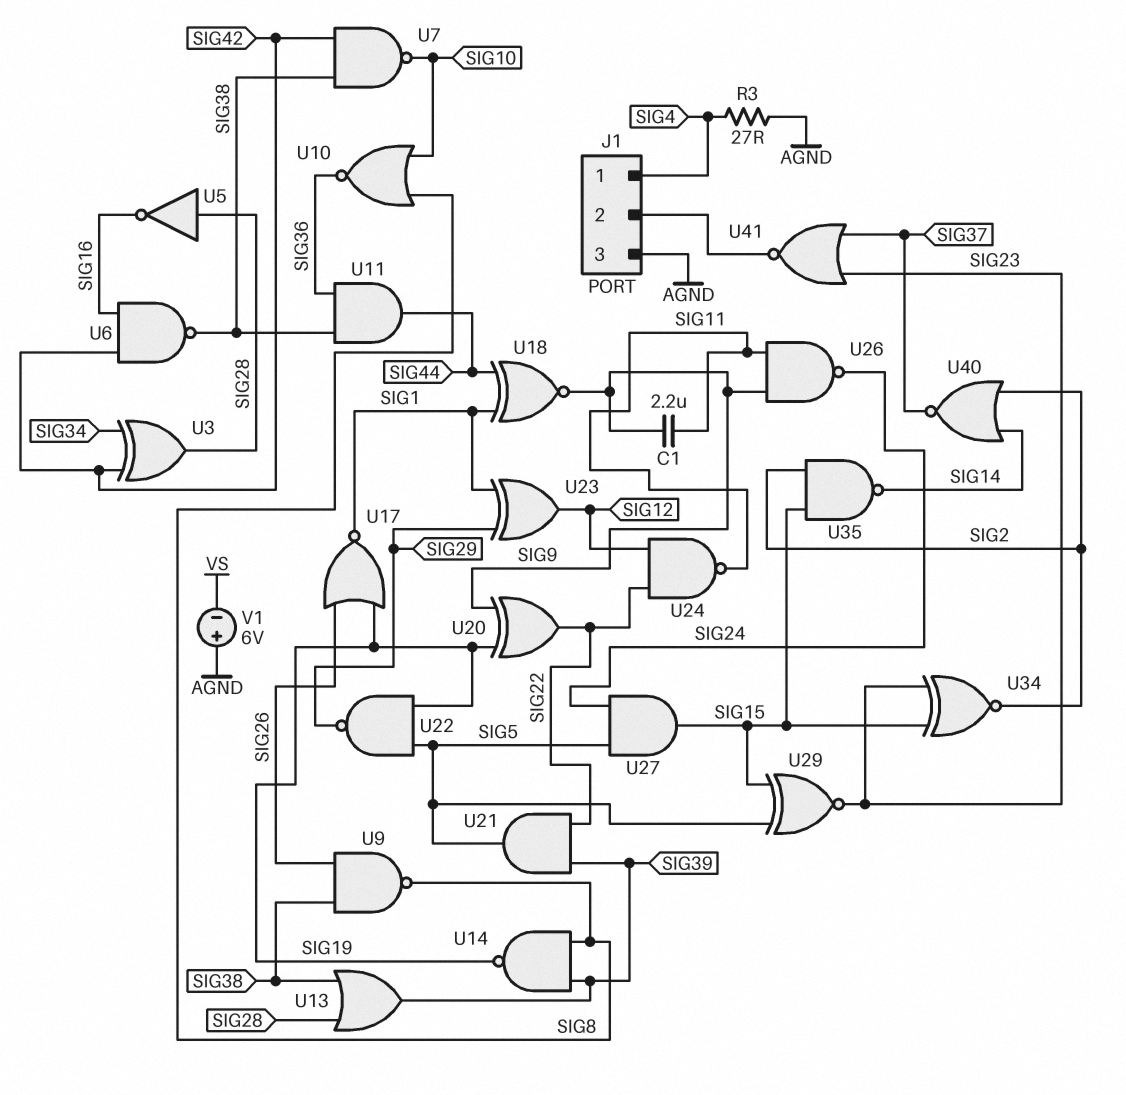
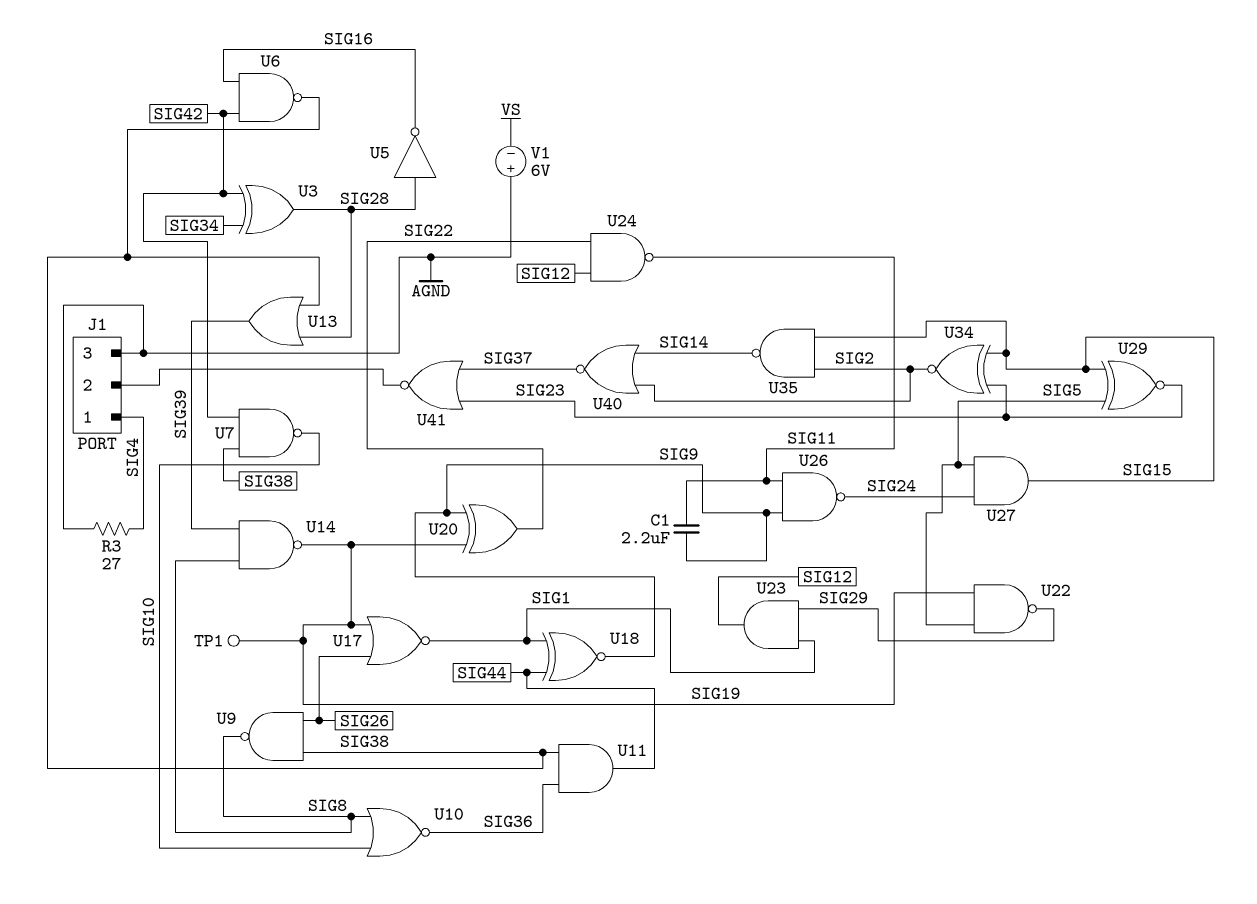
TP1: none -> test point (SIG19)
U21: AND (in SIG22, in SIG39, out SIG5) -> none
U23: XOR (in SIG1, in SIG29, out SIG12) -> AND (in SIG1, in SIG29, out SIG12)

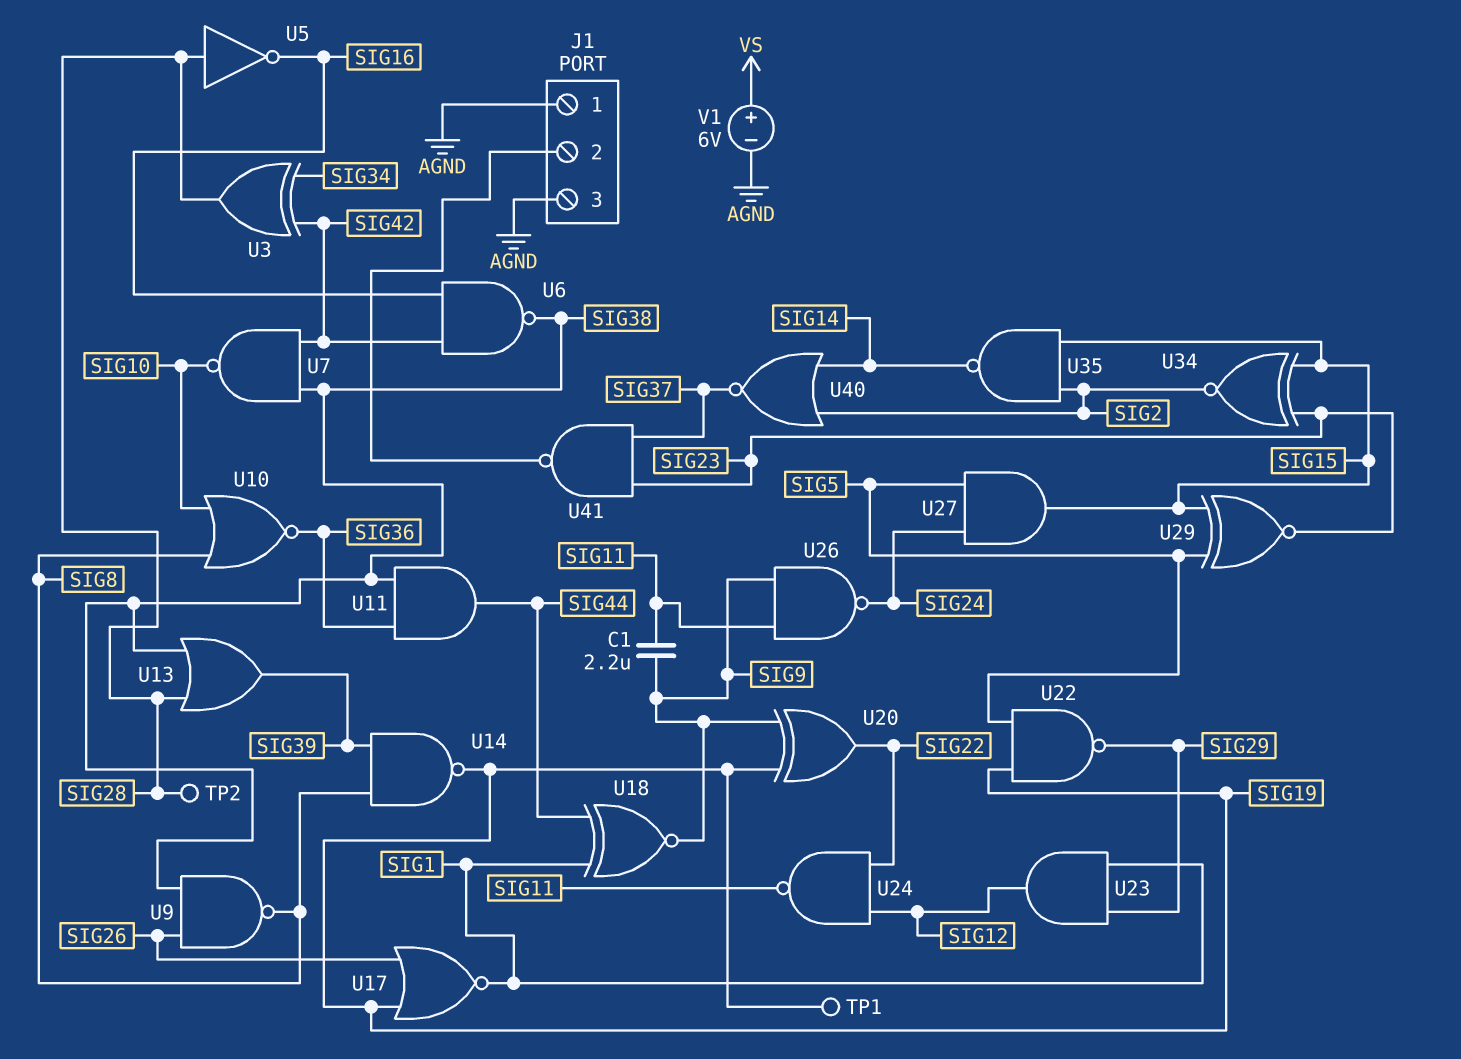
J1 pin 1: SIG4 -> AGND
R3: 27 (AGND, SIG4) -> none
TP2: none -> test point (SIG28)
U41: NOR (in SIG23, in SIG37, out J1/2) -> NAND (in SIG23, in SIG37, out J1/2)
V1: 6V (plus AGND, minus VS) -> 6V (plus VS, minus AGND)

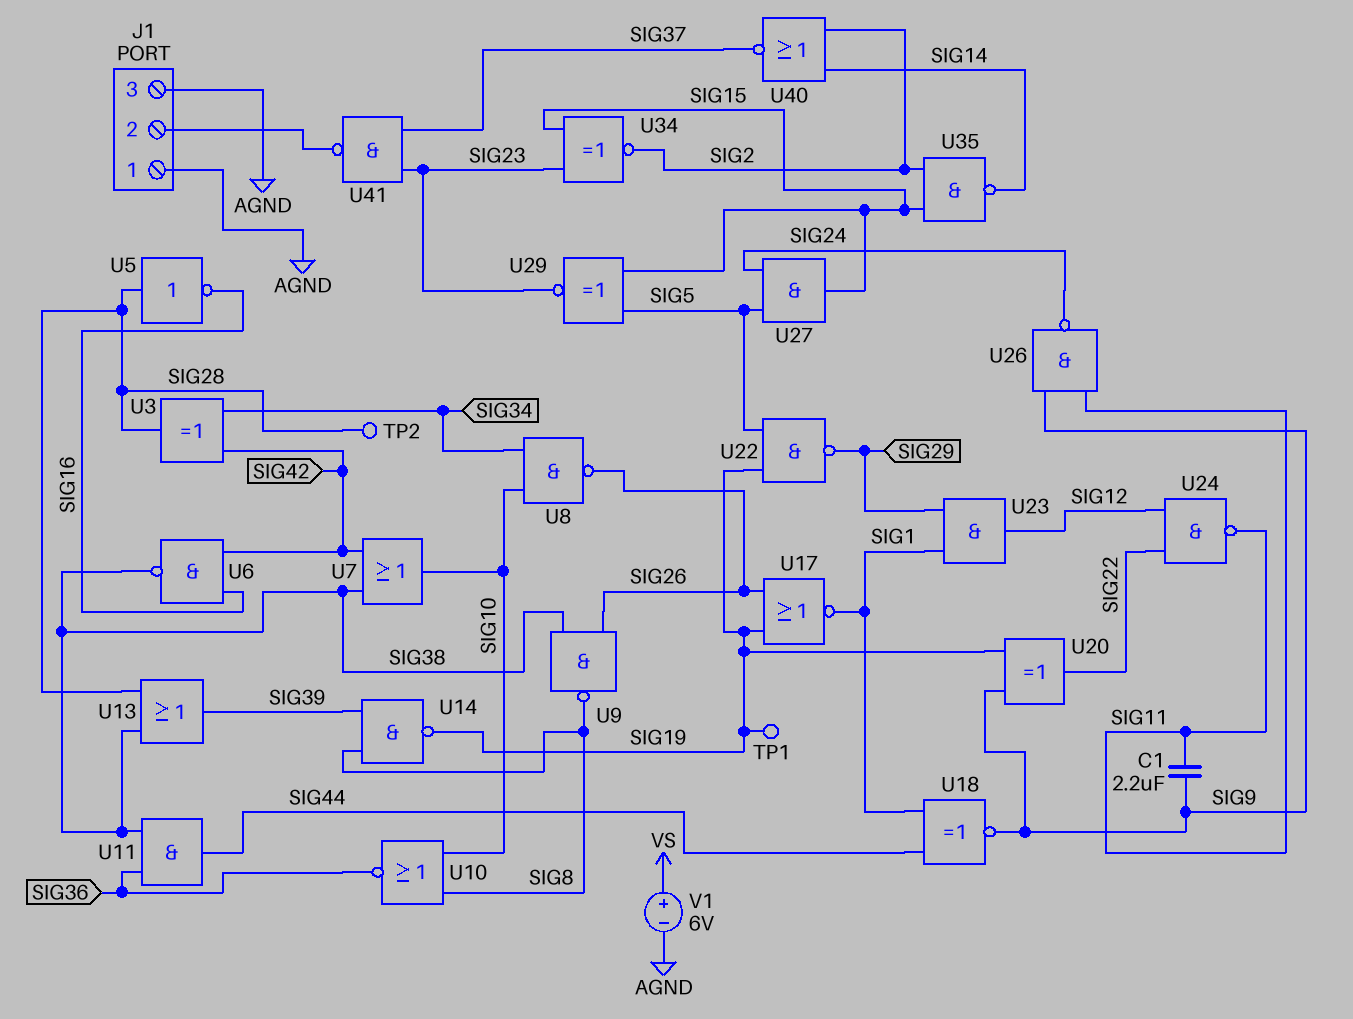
U7: NAND (in SIG38, in SIG42, out SIG10) -> OR (in SIG38, in SIG42, out SIG10)
U8: none -> NAND (in SIG10, in SIG34, out SIG26)

